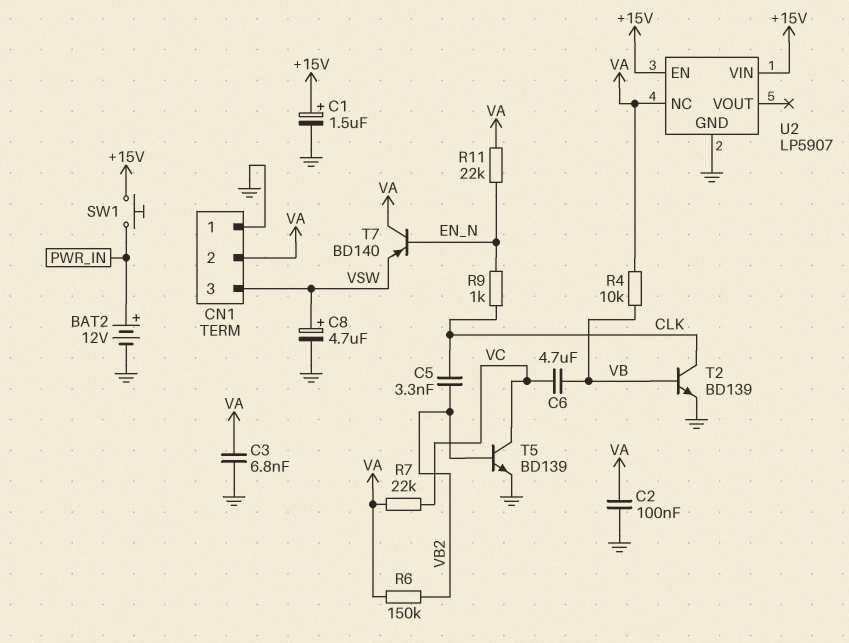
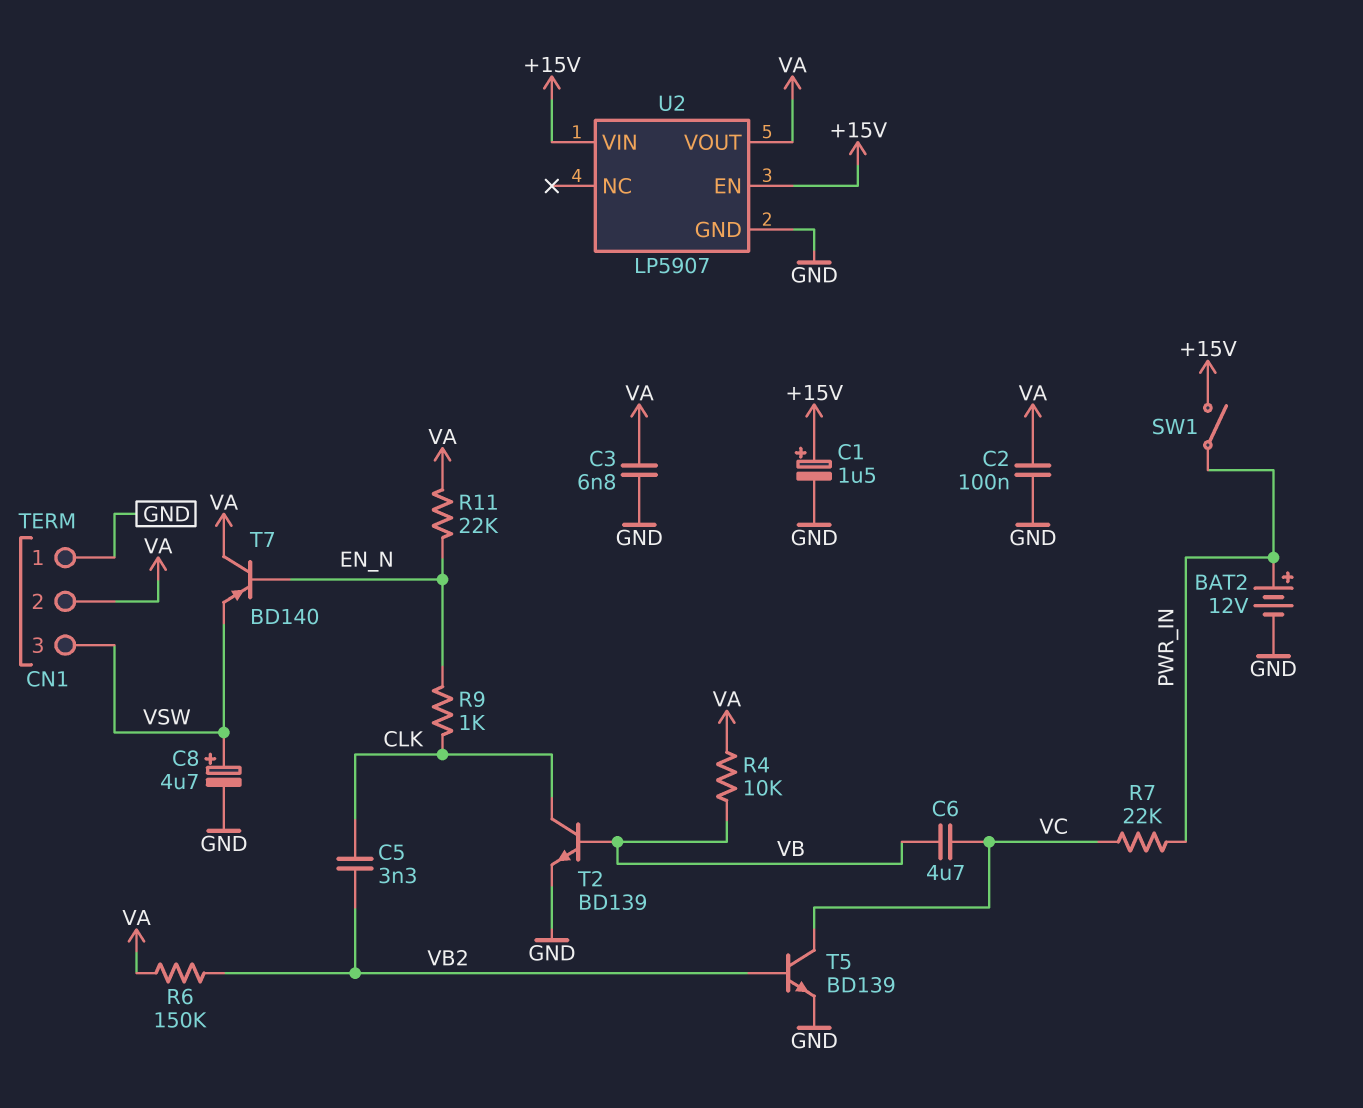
R7: 22k (VA, VC) -> 22k (PWR_IN, VC)
SW1: button (+15V, PWR_IN) -> switch (+15V, PWR_IN)
U2 pin NC: VA -> none
U2 pin VOUT: none -> VA

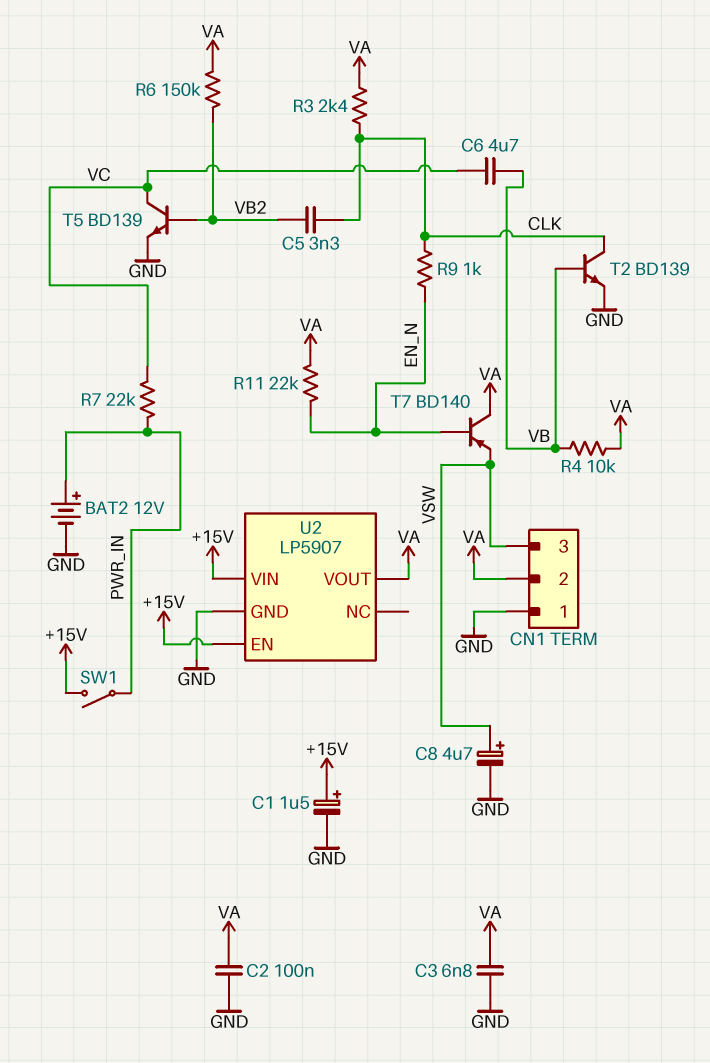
R3: none -> 2.4k (CLK, VA)

